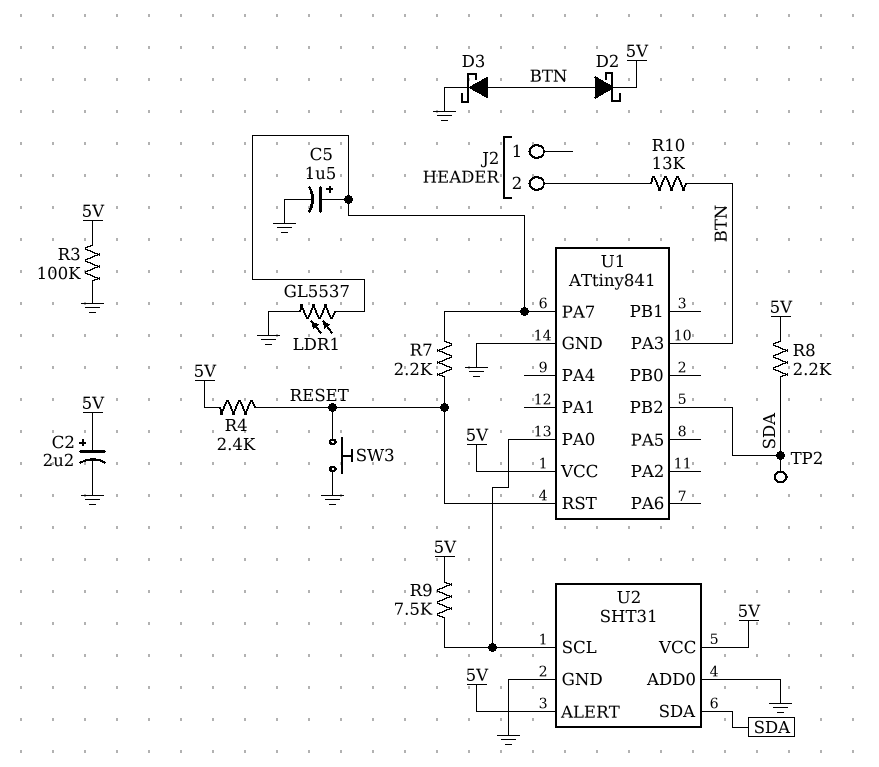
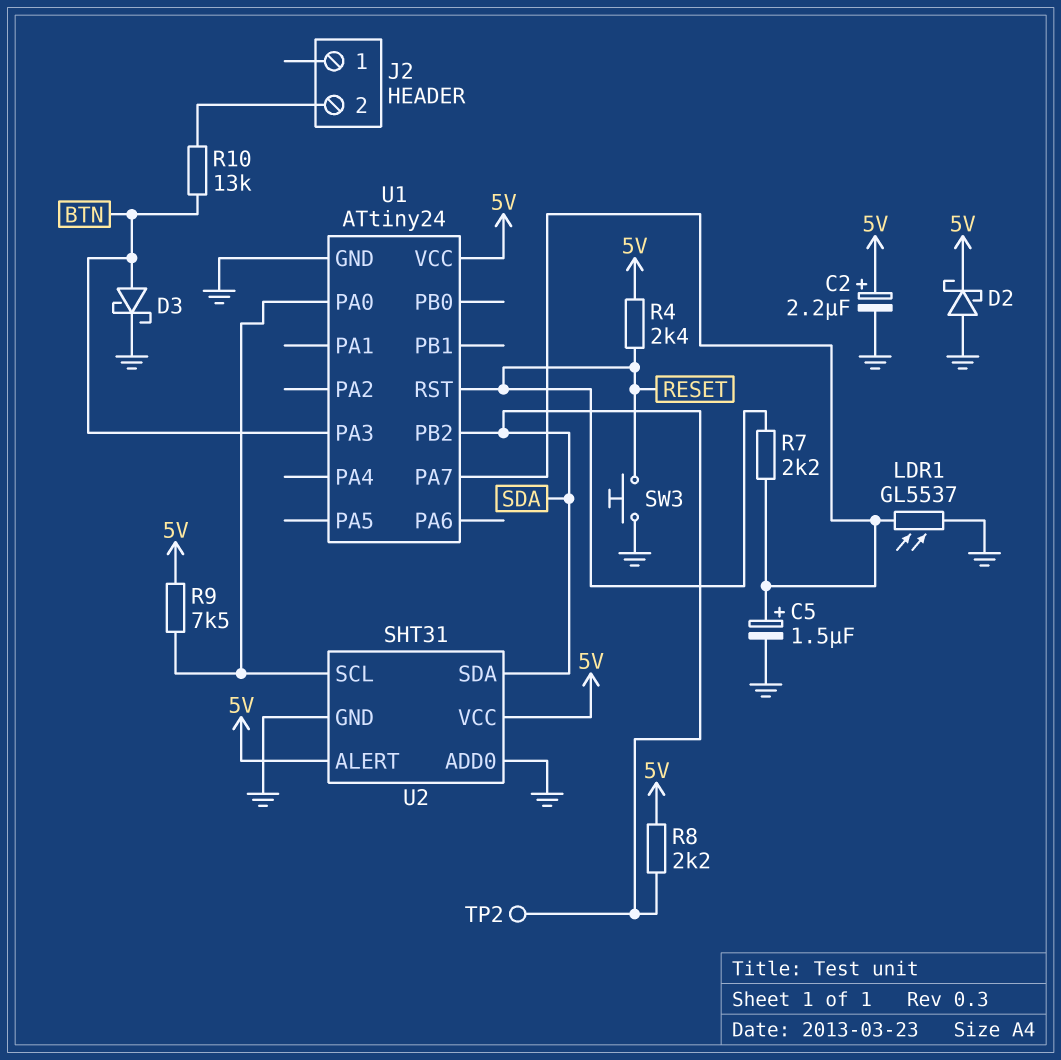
D2: schottky (A BTN, K 5V) -> schottky (A GND, K 5V)
R3: 100k (5V, GND) -> none
U1: ATtiny841 -> ATtiny24

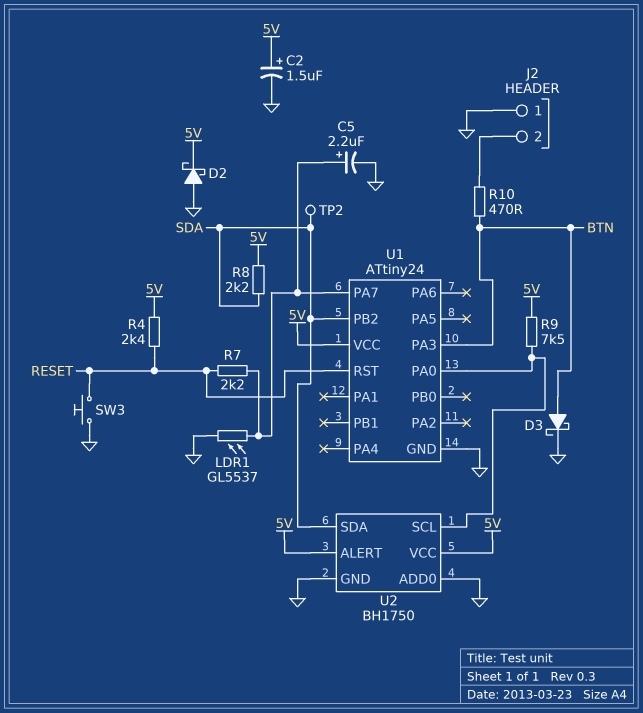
C2: 2.2uF (plus 5V, minus GND) -> 1.5uF (plus 5V, minus GND)
C5: 1.5uF (plus U1/PA7, minus GND) -> 2.2uF (plus U1/PA7, minus GND)
J2 pin 1: none -> GND
R10: 13k (BTN, J2/2) -> 470 (BTN, J2/2)
U2: SHT31 -> BH1750

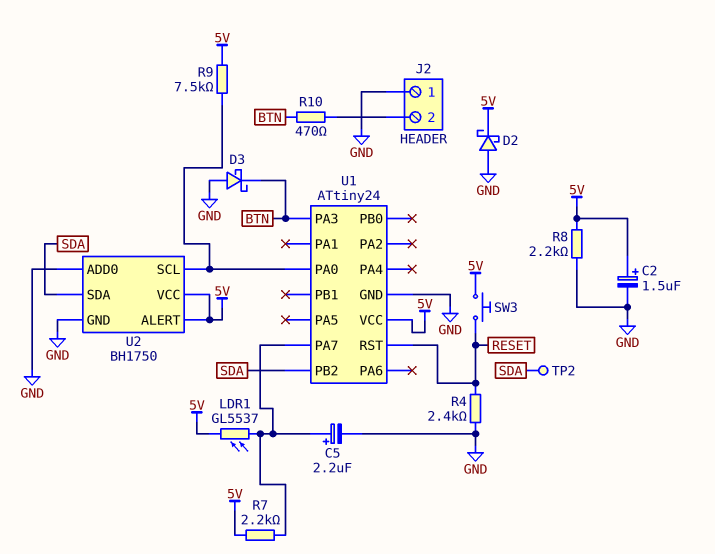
D3: schottky (A BTN, K GND) -> schottky (A GND, K BTN)
LDR1: GL5537 (GND, U1/PA7) -> GL5537 (5V, U1/PA7)
R4: 2.4k (5V, RESET) -> 2.4k (GND, RESET)
R7: 2.2k (RESET, U1/PA7) -> 2.2k (5V, U1/PA7)
R8: 2.2k (5V, SDA) -> 2.2k (5V, GND)
SW3: button (GND, RESET) -> button (5V, RESET)

